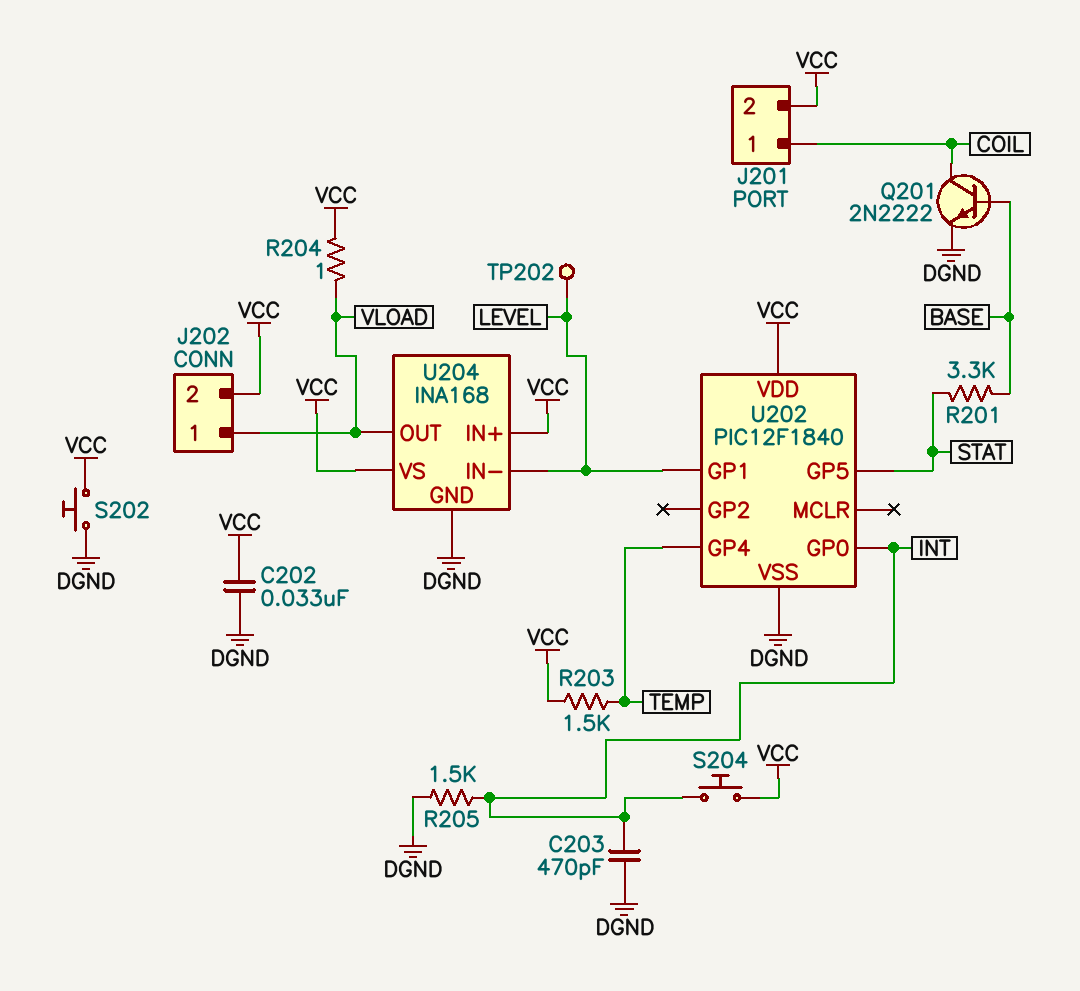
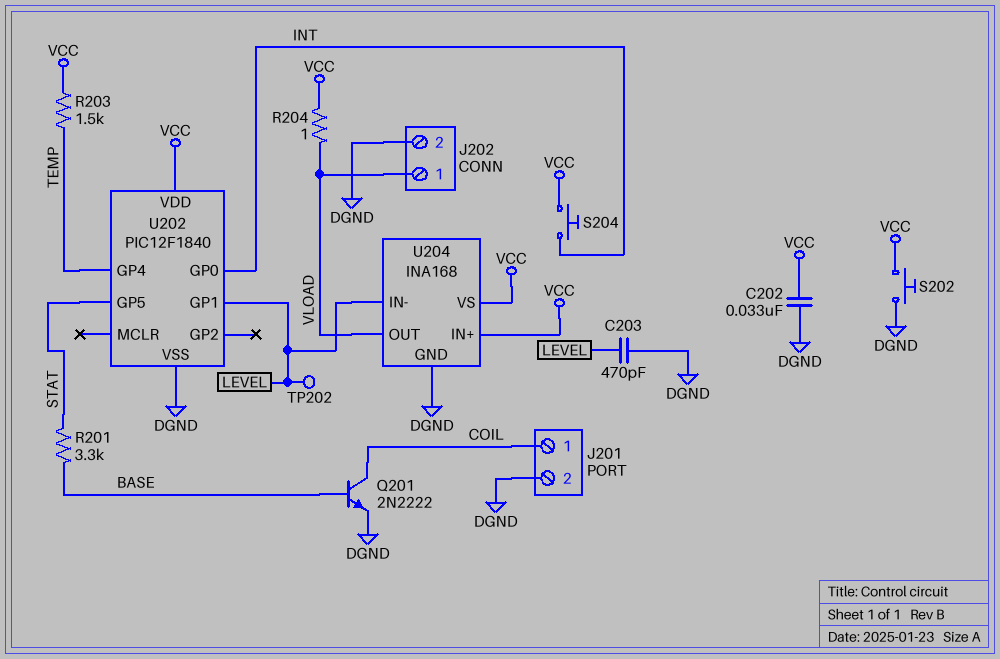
C203: 470pF (DGND, INT) -> 470pF (DGND, LEVEL)
J201 pin 2: VCC -> DGND
J202 pin 2: VCC -> DGND
R205: 1.5k (DGND, INT) -> none

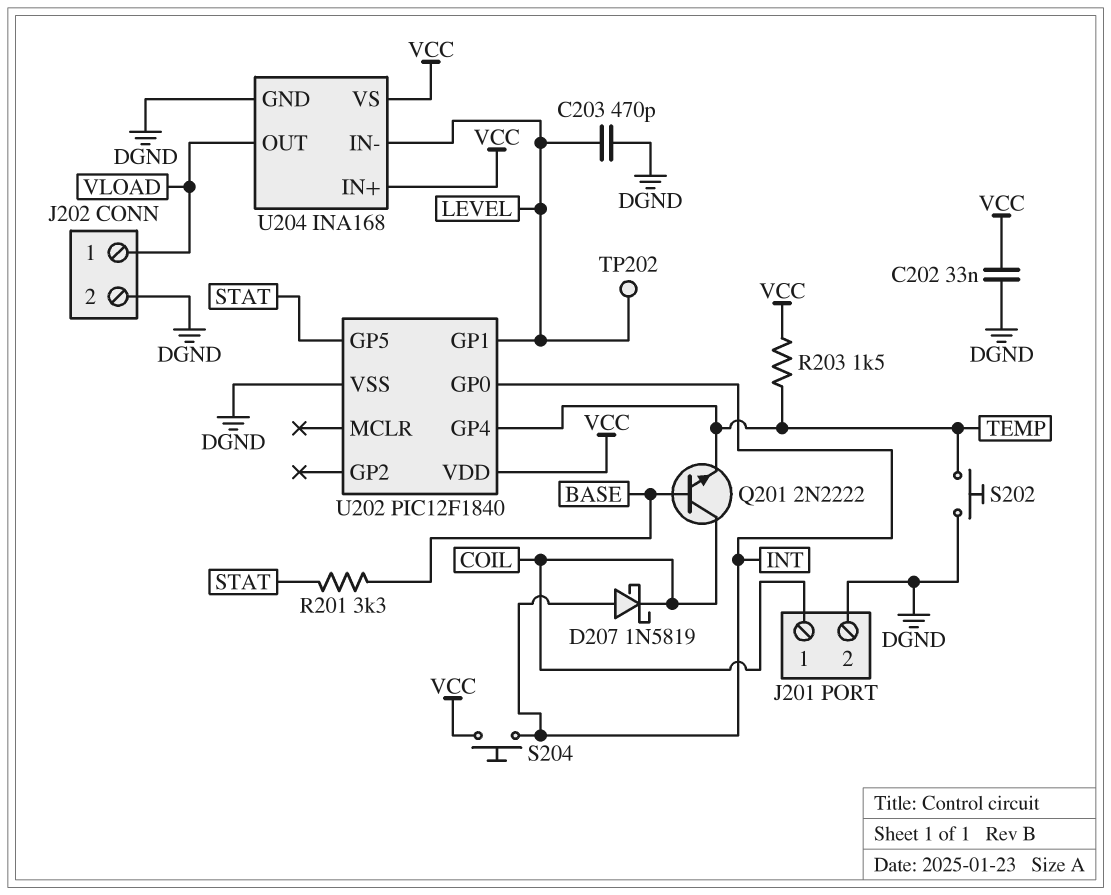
D207: none -> schottky 1N5819 (A INT, K COIL)
Q201: NPN 2N2222 (B BASE, C COIL, E DGND) -> NPN 2N2222 (B BASE, C COIL, E TEMP)
R204: 1 (VCC, VLOAD) -> none
S202: button (DGND, VCC) -> button (DGND, TEMP)

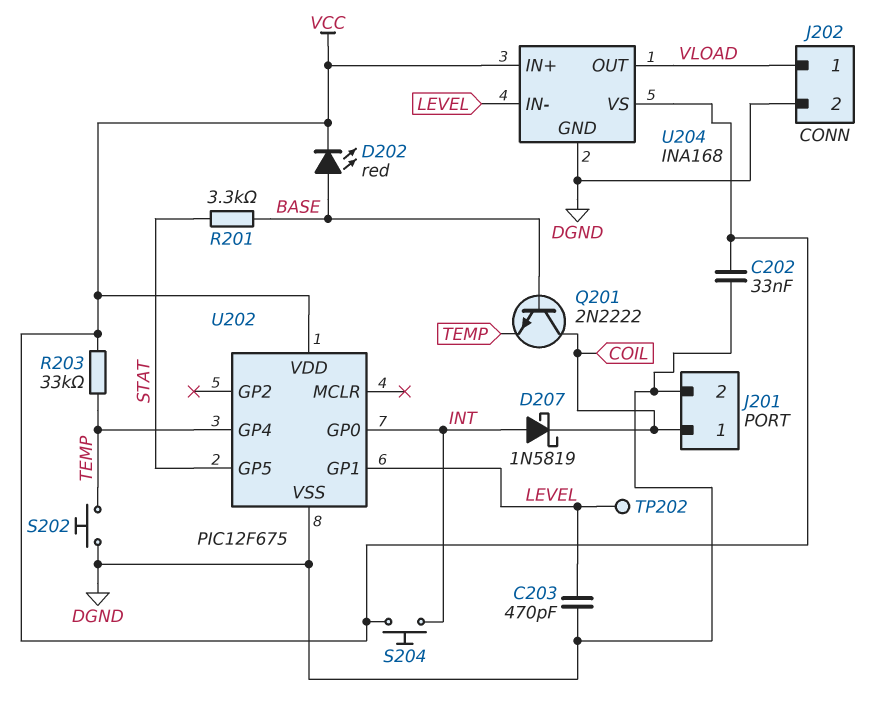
D202: none -> LED red (A BASE, K VCC)
R203: 1.5k (TEMP, VCC) -> 33k (TEMP, VCC)
U202: PIC12F1840 -> PIC12F675

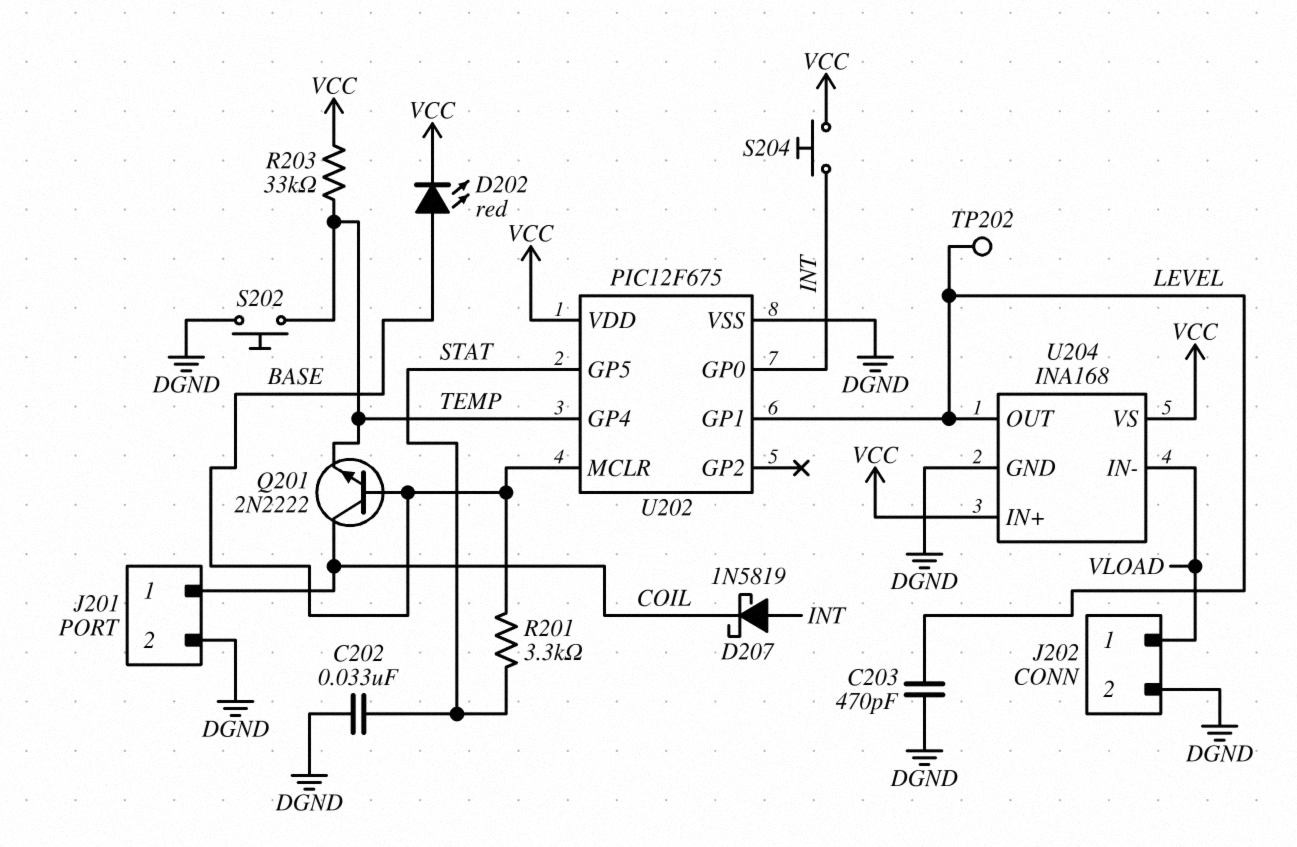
C202: 33nF (DGND, VCC) -> 33nF (DGND, STAT)
U202 pin MCLR: none -> BASE
U204 pin IN-: LEVEL -> VLOAD
U204 pin OUT: VLOAD -> LEVEL

